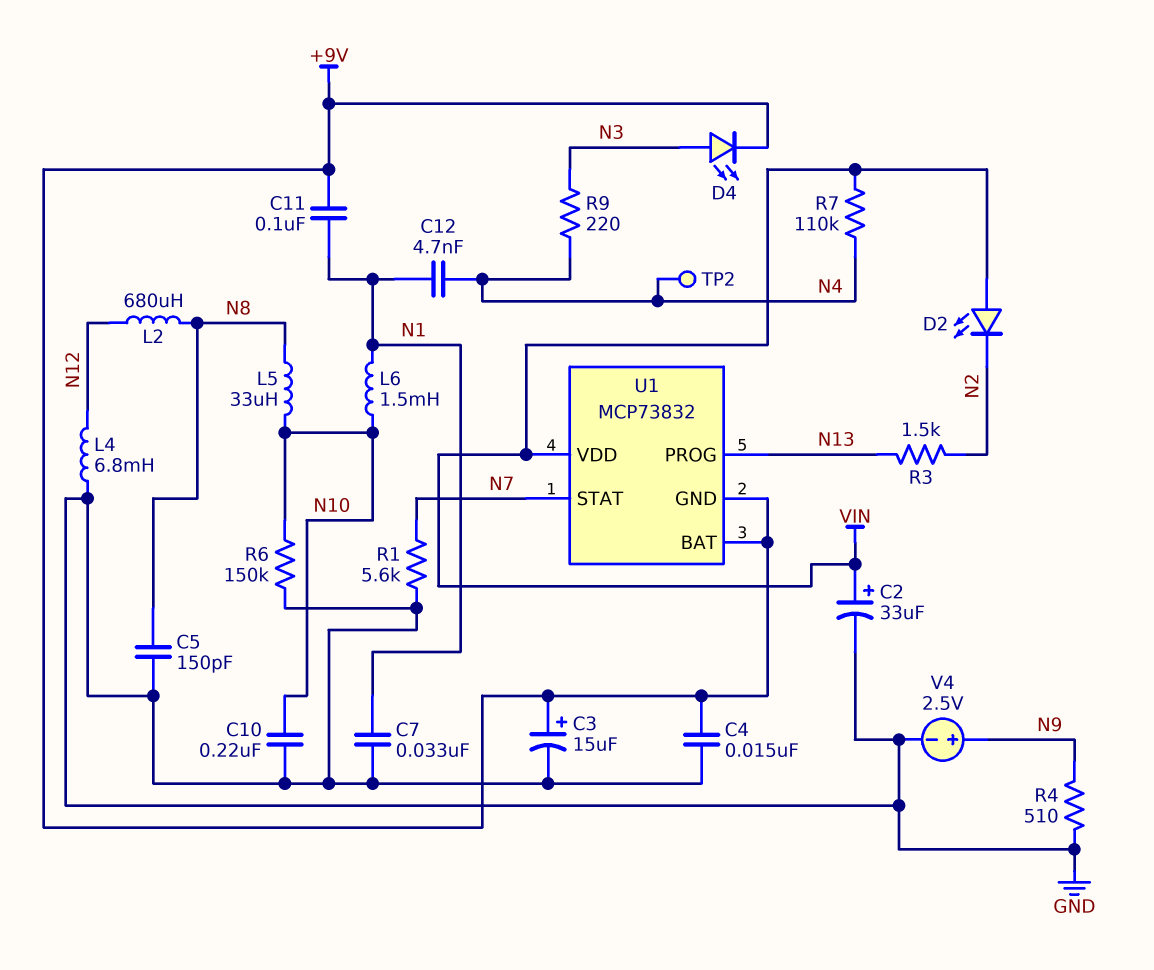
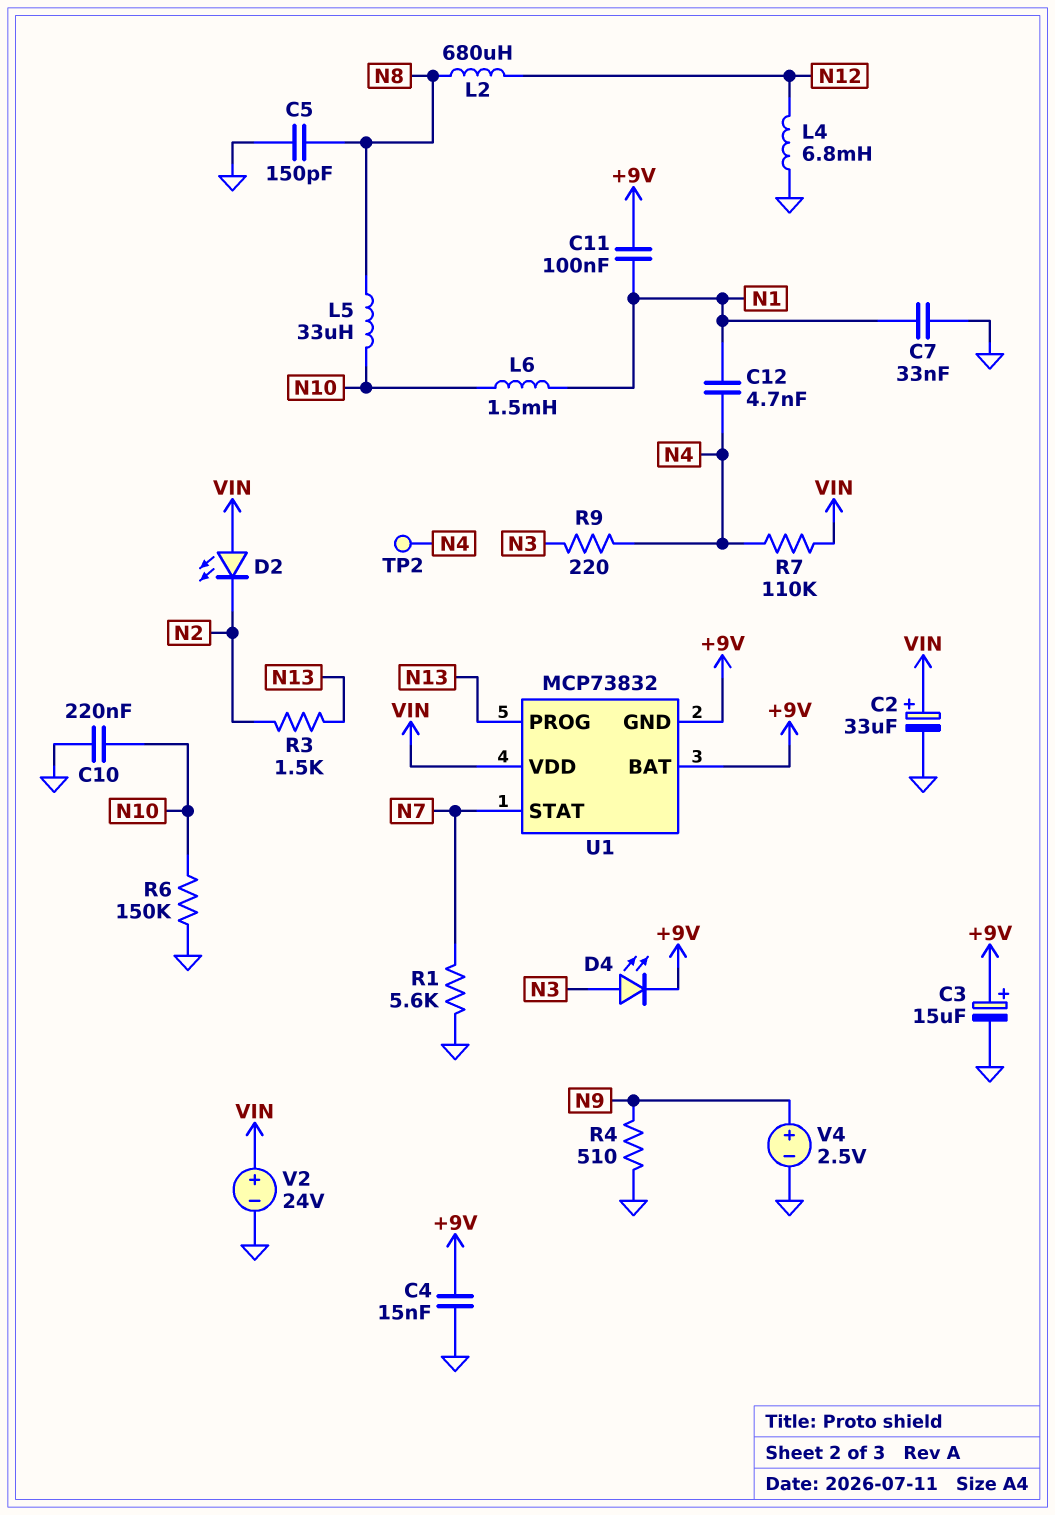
V2: none -> 24V (plus VIN, minus GND)

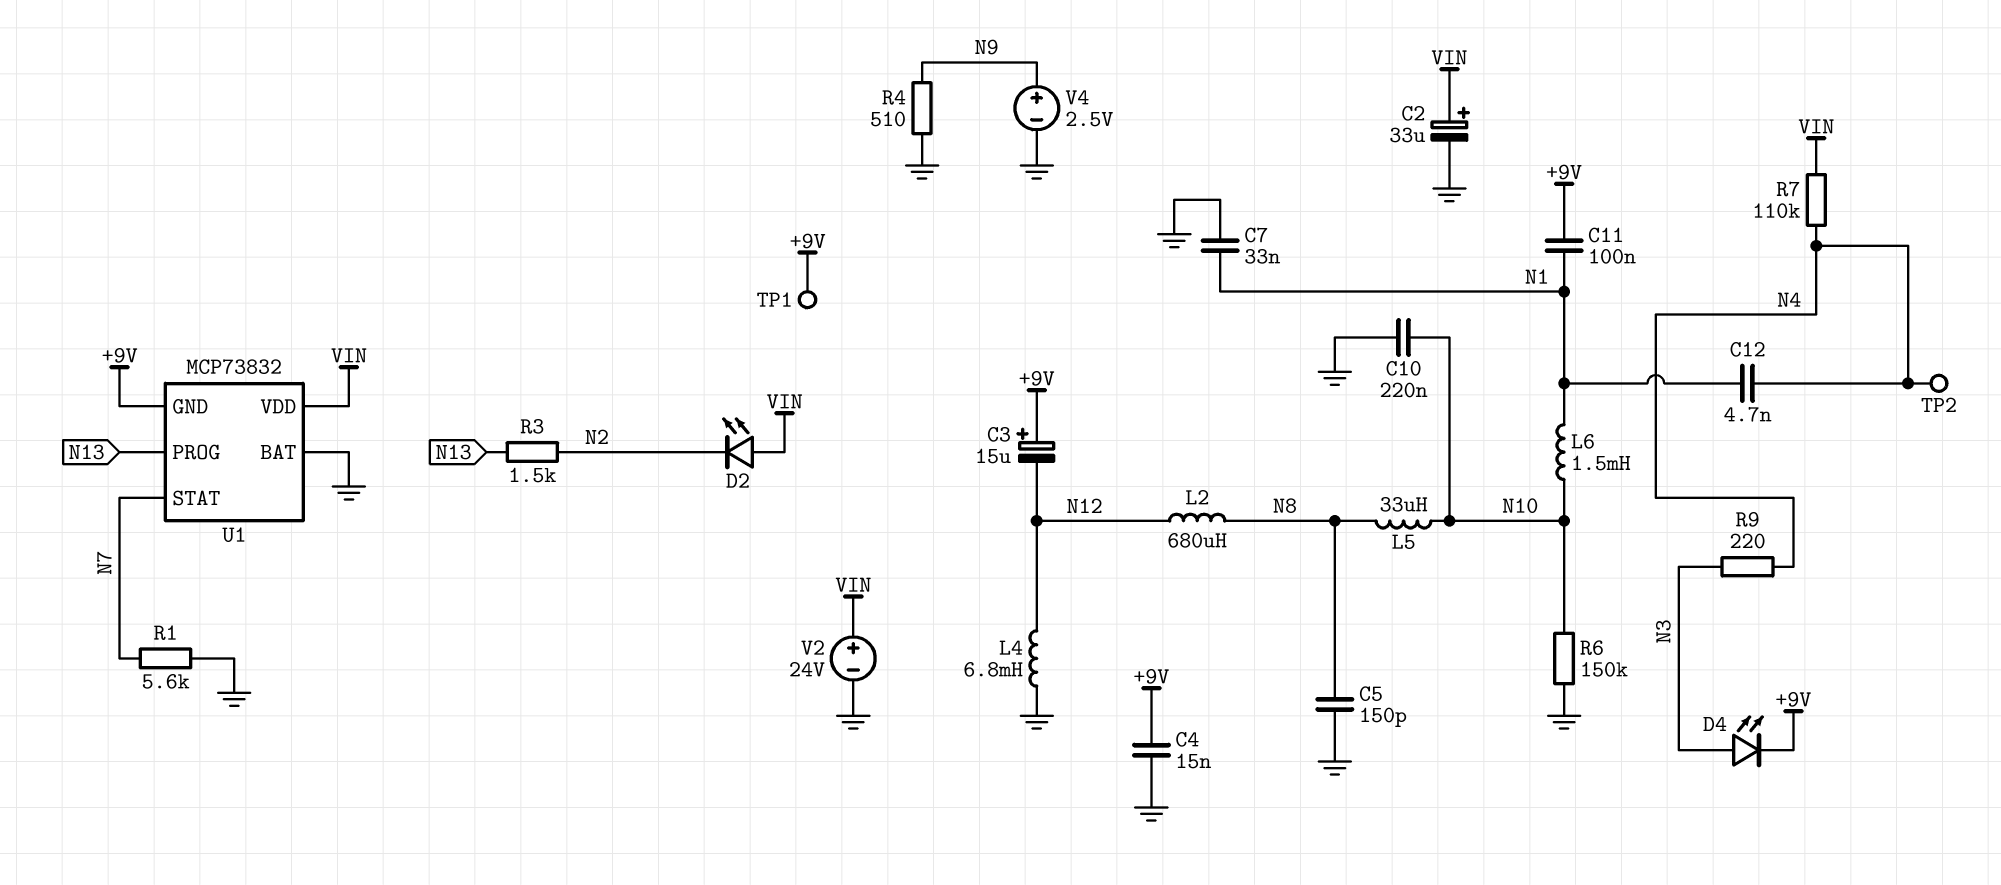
C3: 15uF (plus +9V, minus GND) -> 15uF (plus +9V, minus N12)
TP1: none -> test point (+9V)
U1 pin BAT: +9V -> GND

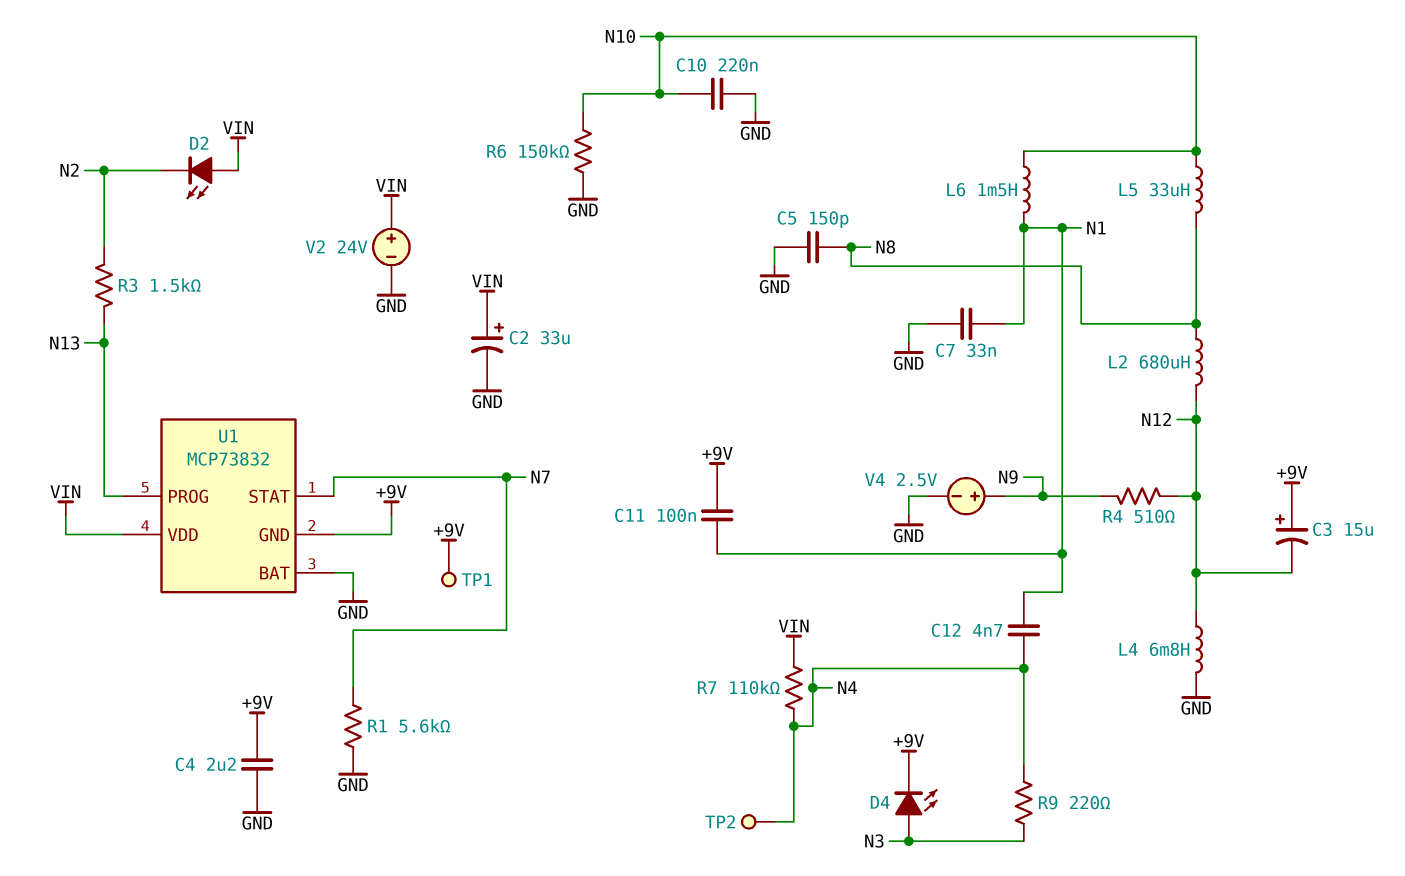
C4: 15nF (+9V, GND) -> 2.2uF (+9V, GND)
R4: 510 (GND, N9) -> 510 (N9, N12)

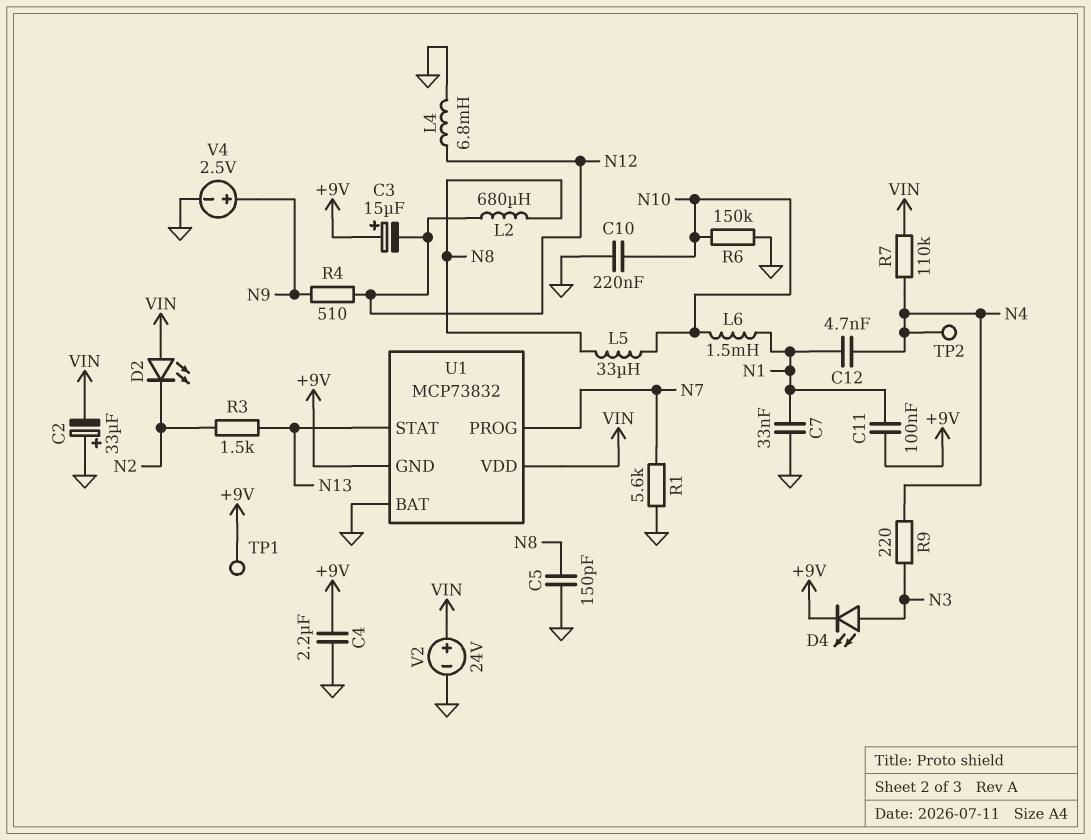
C2: 33uF (plus VIN, minus GND) -> 33uF (plus GND, minus VIN)
U1 pin PROG: N13 -> N7
U1 pin STAT: N7 -> N13

